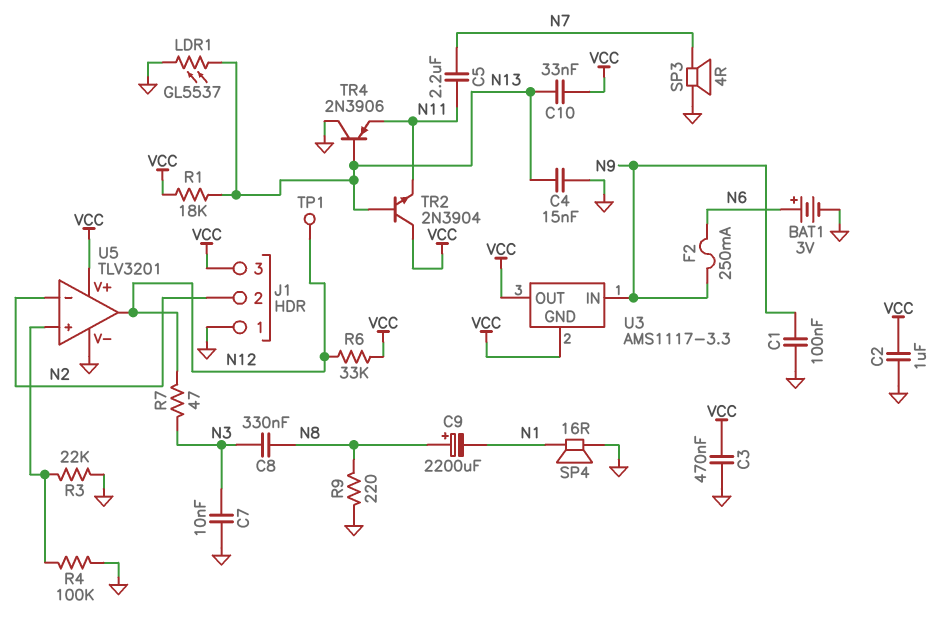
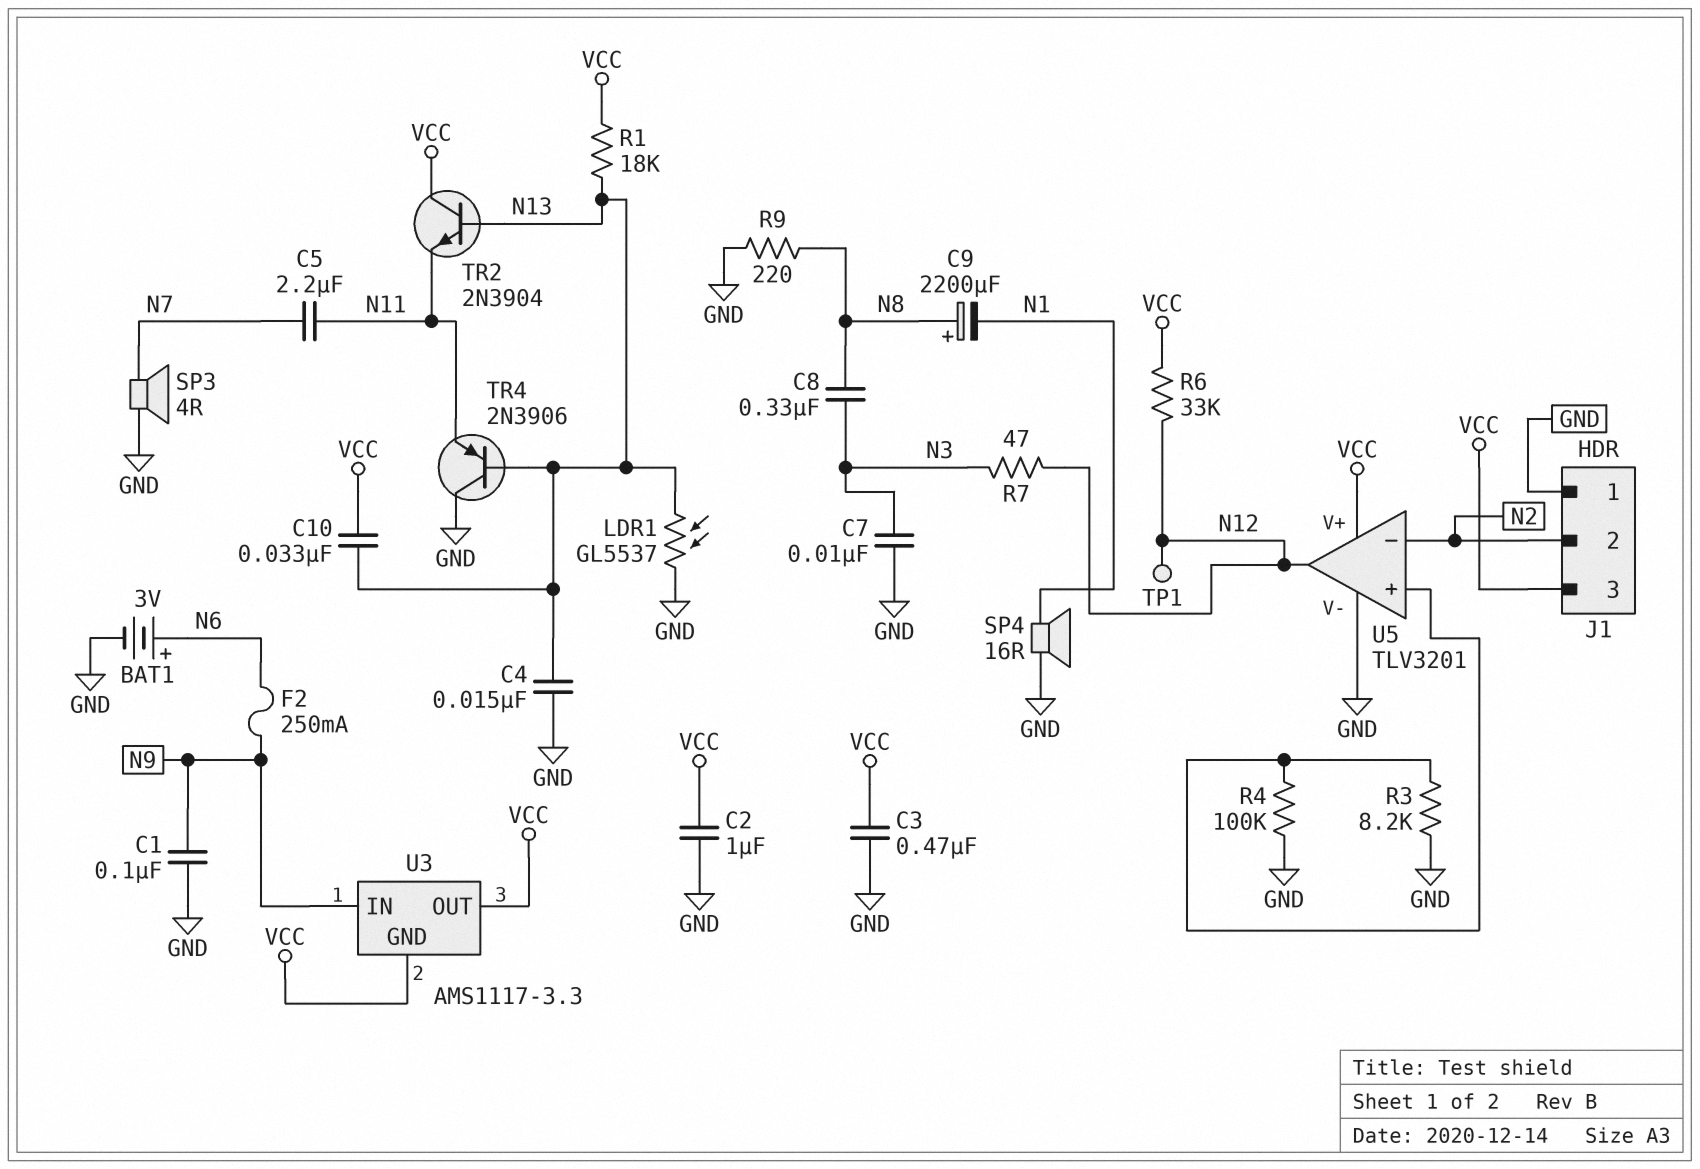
R3: 22k (GND, U5/in+) -> 8.2k (GND, U5/in+)

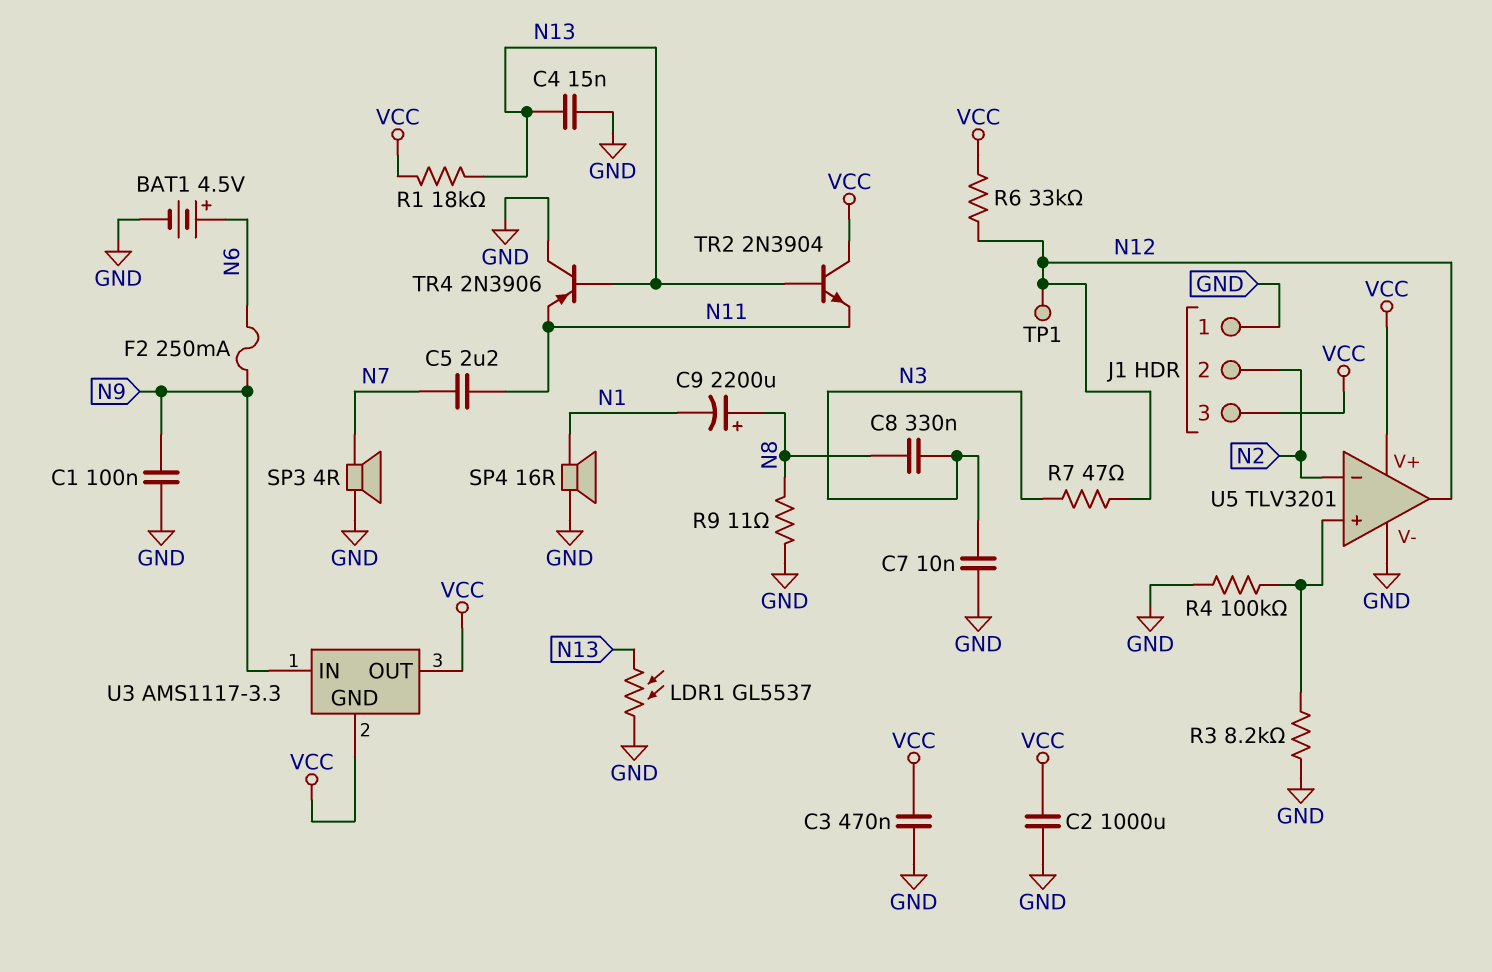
BAT1: 3V (plus N6, minus GND) -> 4.5V (plus N6, minus GND)
C2: 1uF (GND, VCC) -> 1000uF (GND, VCC)
C10: 33nF (N13, VCC) -> none
R9: 220 (GND, N8) -> 11 (GND, N8)

